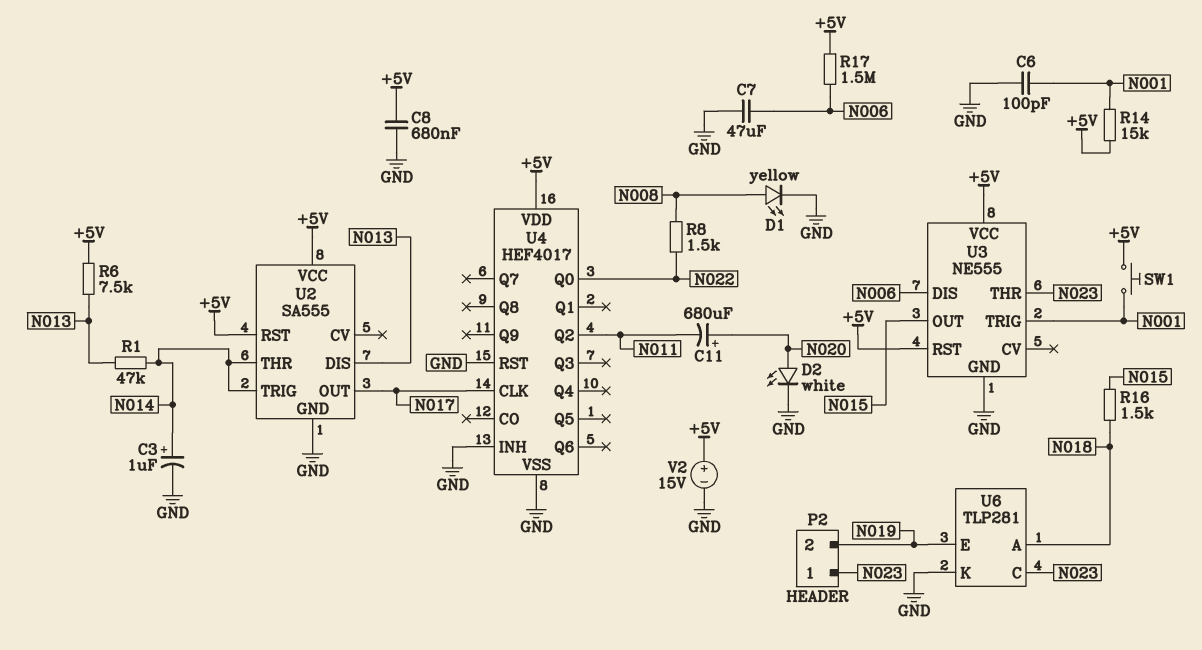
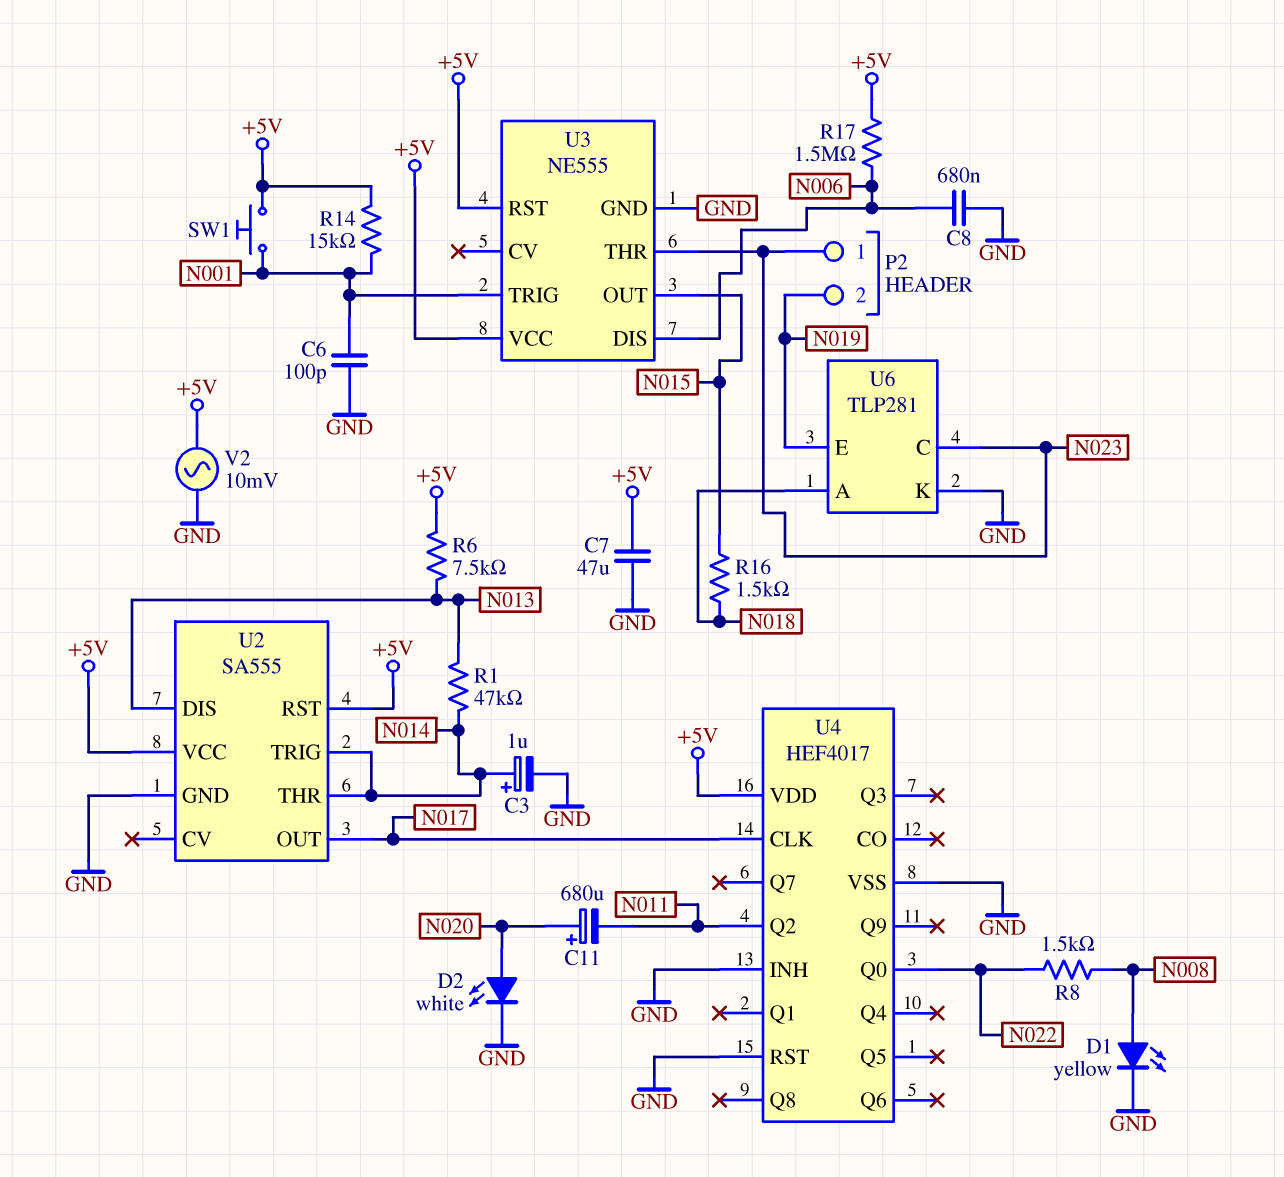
C7: 47uF (GND, N006) -> 47uF (+5V, GND)
C8: 680nF (+5V, GND) -> 680nF (GND, N006)
V2: 15V (plus +5V, minus GND) -> AC 10mV (+5V, GND)

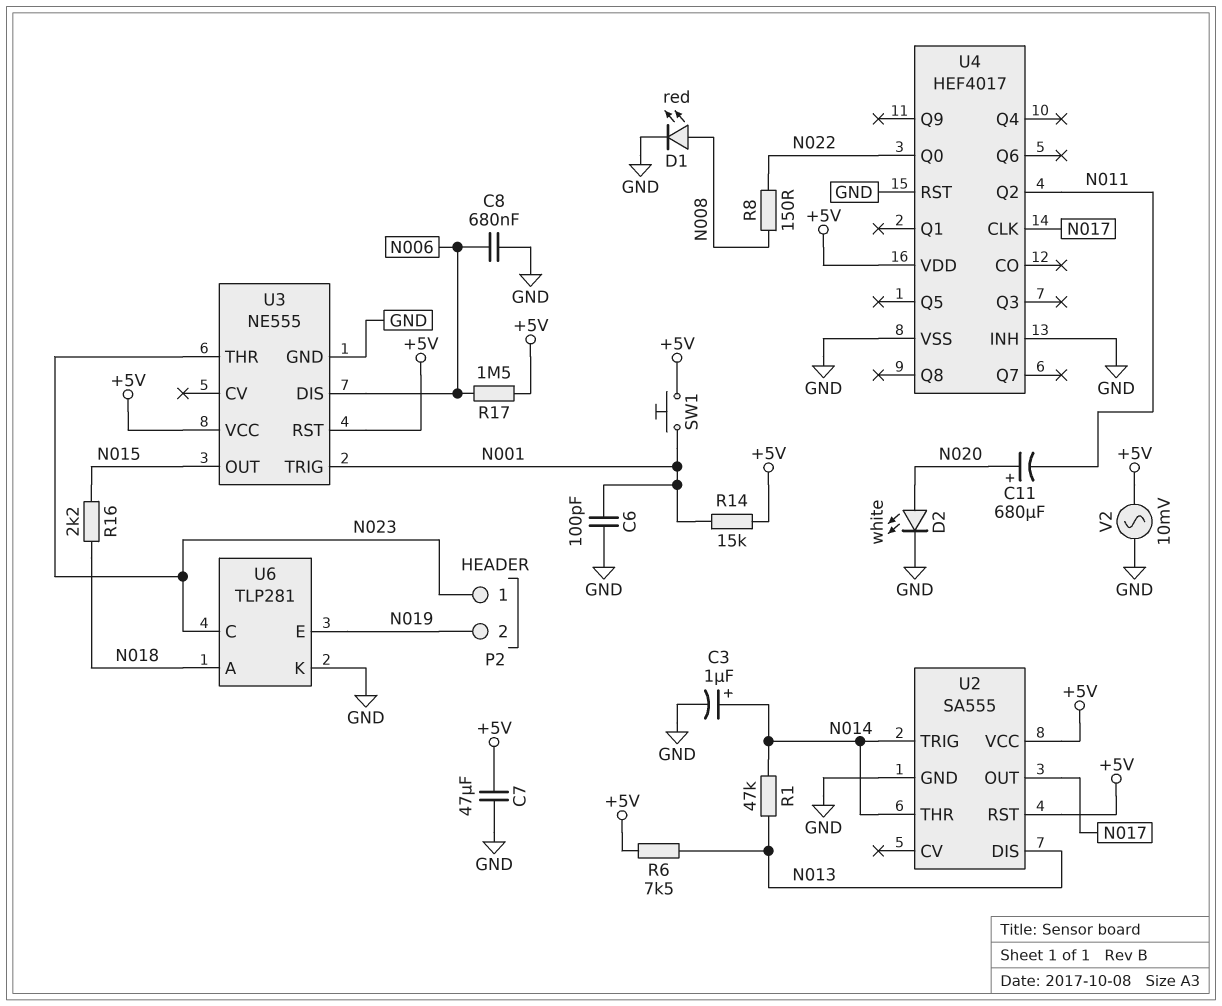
D1: LED yellow (A N008, K GND) -> LED red (A N008, K GND)
R8: 1.5k (N008, N022) -> 150 (N008, N022)
R16: 1.5k (N015, N018) -> 2.2k (N015, N018)

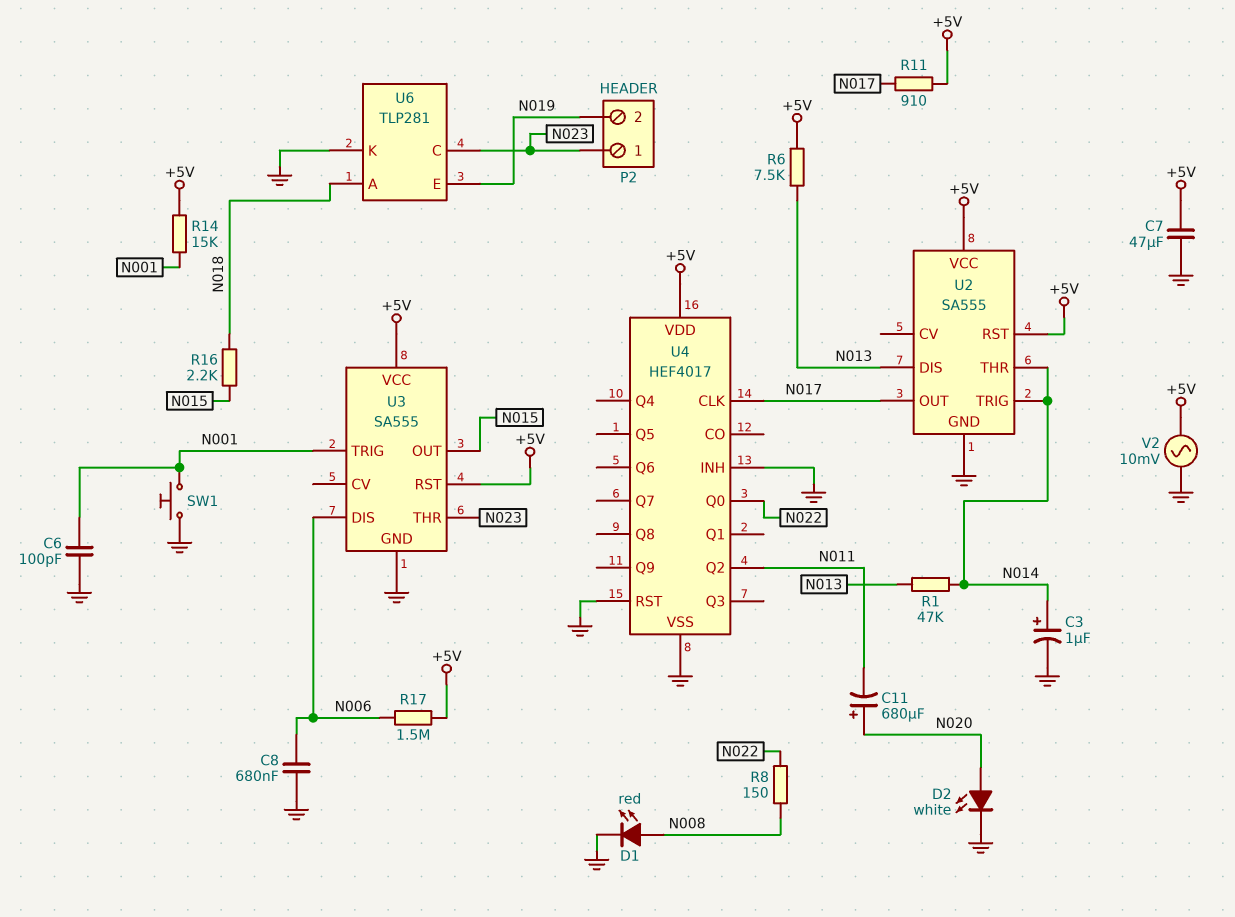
R11: none -> 910 (+5V, N017)
SW1: button (+5V, N001) -> button (GND, N001)
U3: NE555 -> SA555

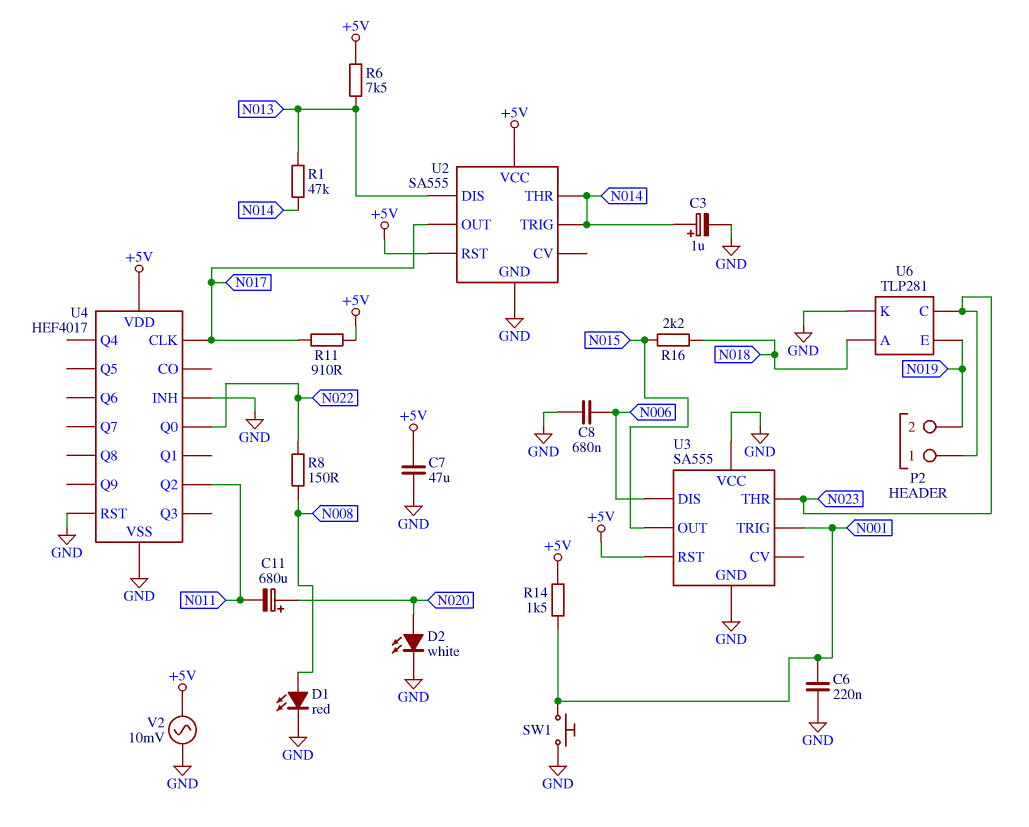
C6: 100pF (GND, N001) -> 220nF (GND, N001)
R14: 15k (+5V, N001) -> 1.5k (+5V, N001)
R17: 1.5M (+5V, N006) -> none
U3 pin VCC: +5V -> GND

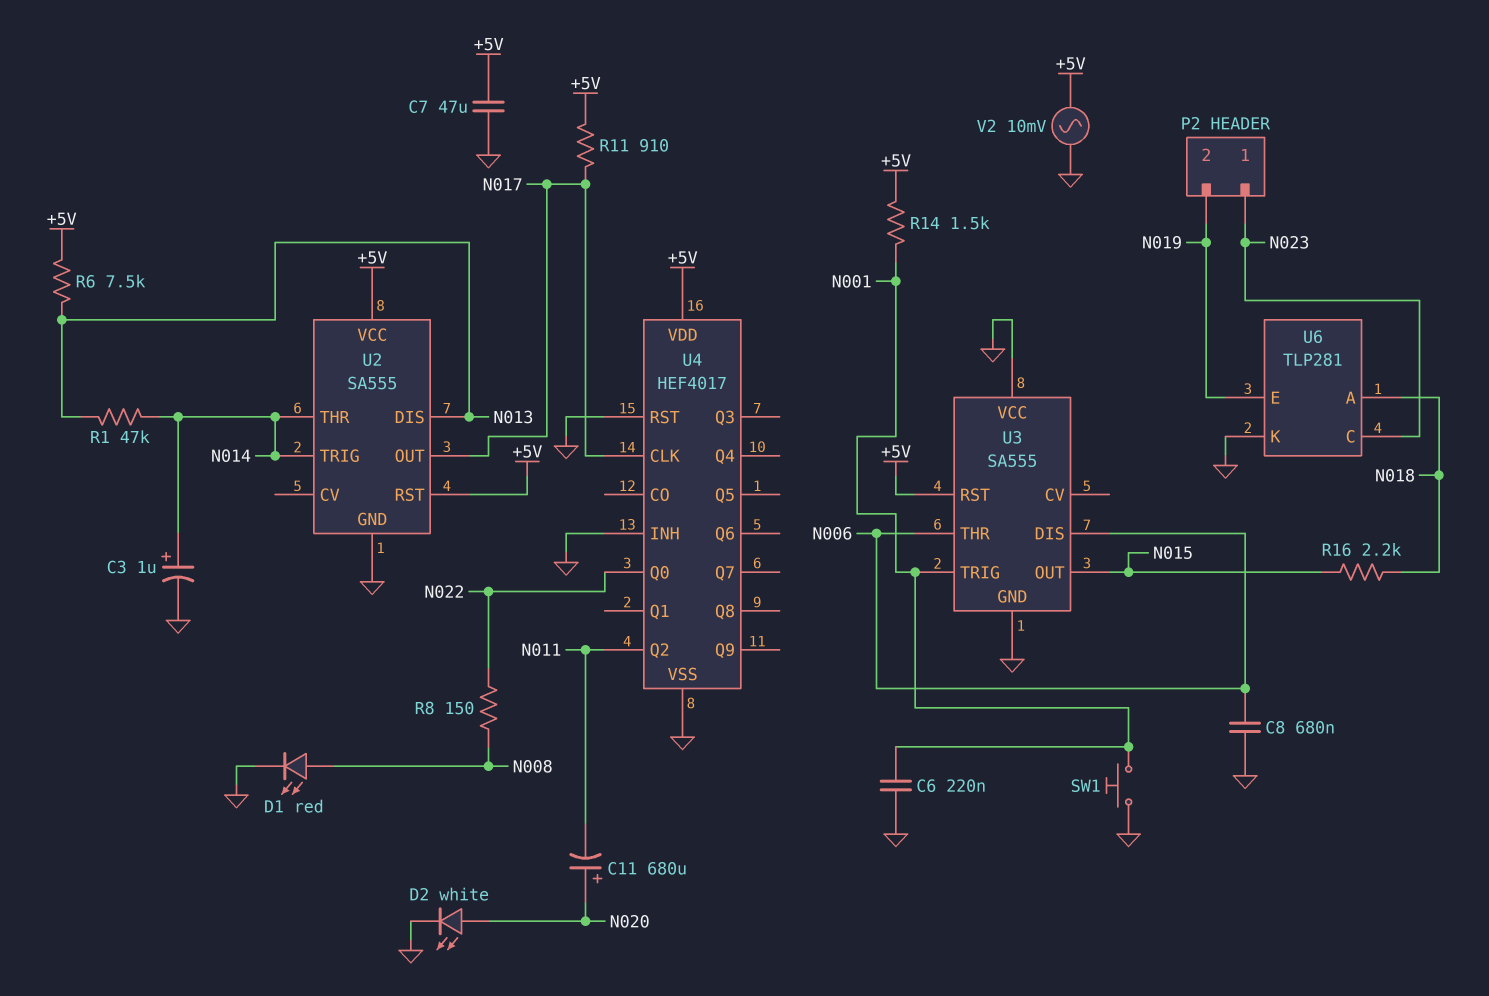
U3 pin THR: N023 -> N006

